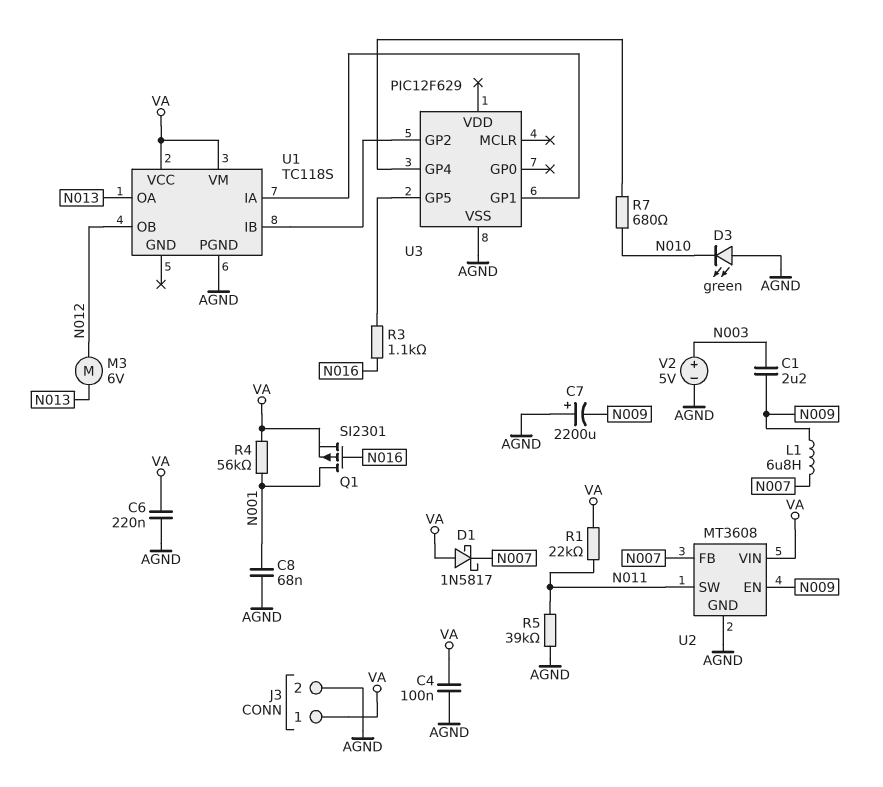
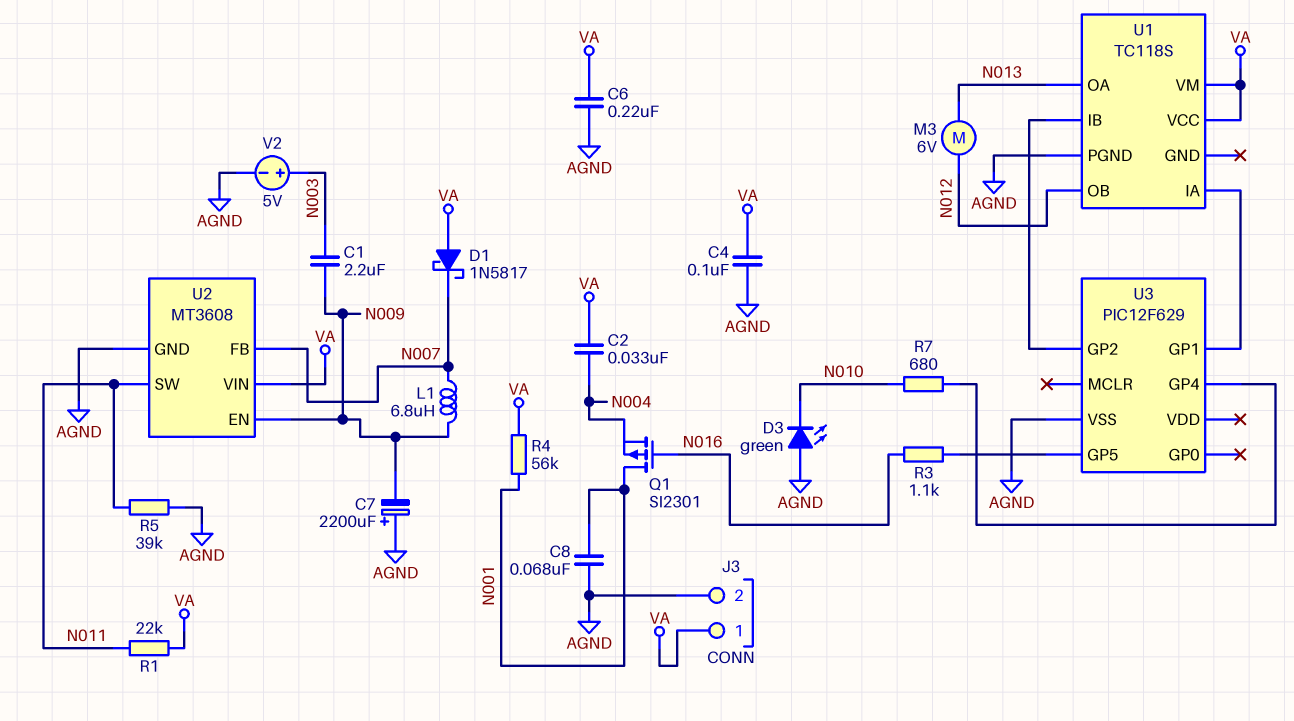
C2: none -> 33nF (N004, VA)
Q1: PMOS SI2301 (G N016, D N001, S VA) -> PMOS SI2301 (G N016, D N001, S N004)

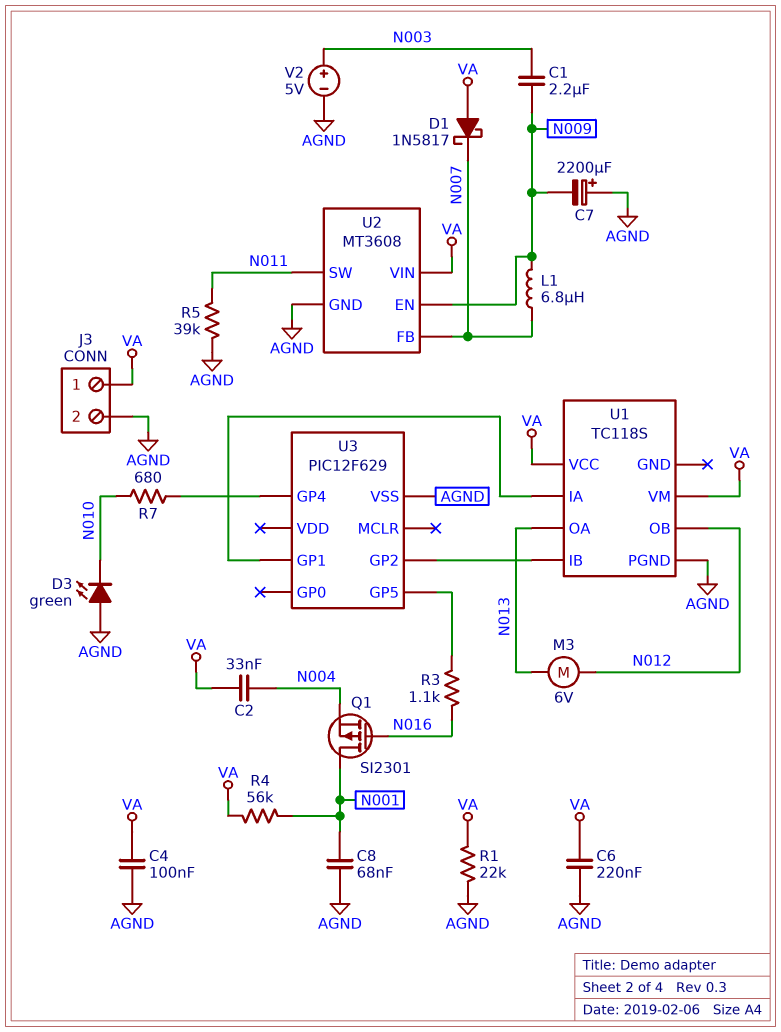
R1: 22k (N011, VA) -> 22k (AGND, VA)

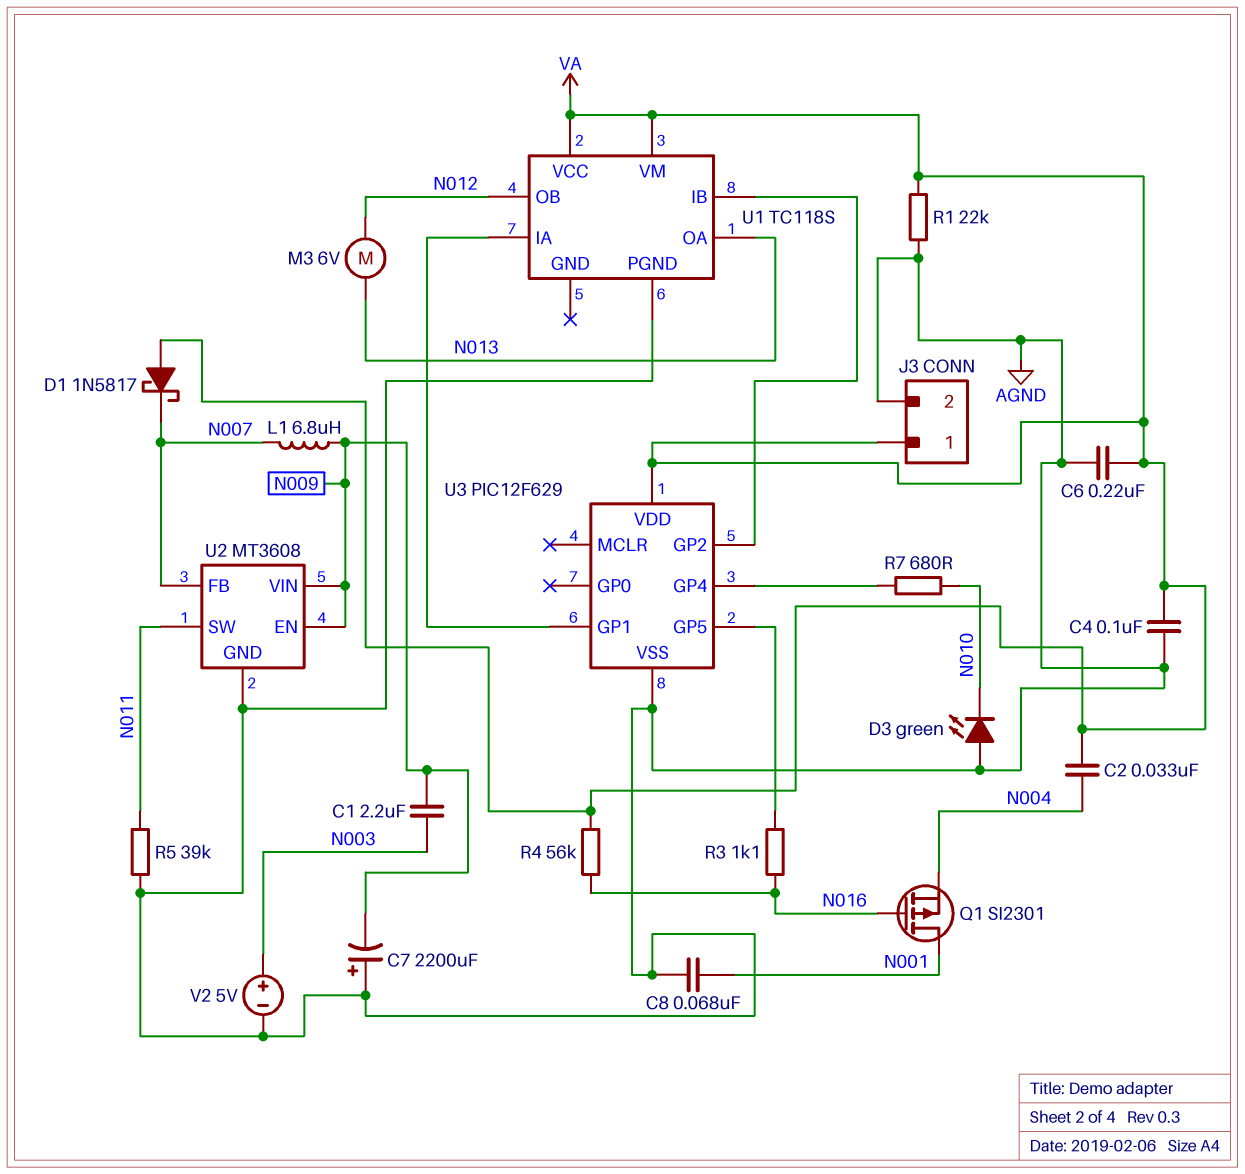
R4: 56k (N001, VA) -> 56k (N016, VA)
U2 pin VIN: VA -> N009
U3 pin VDD: none -> VA

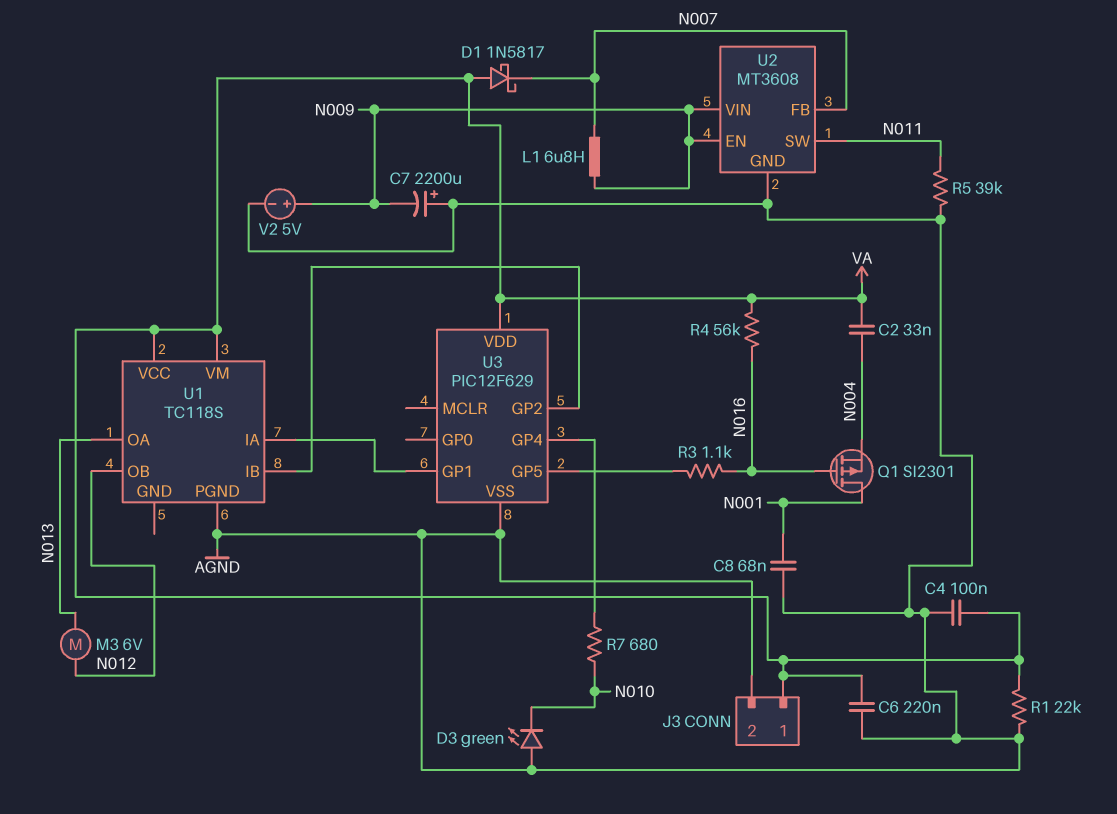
C1: 2.2uF (N003, N009) -> none
V2: 5V (plus N003, minus AGND) -> 5V (plus N009, minus AGND)

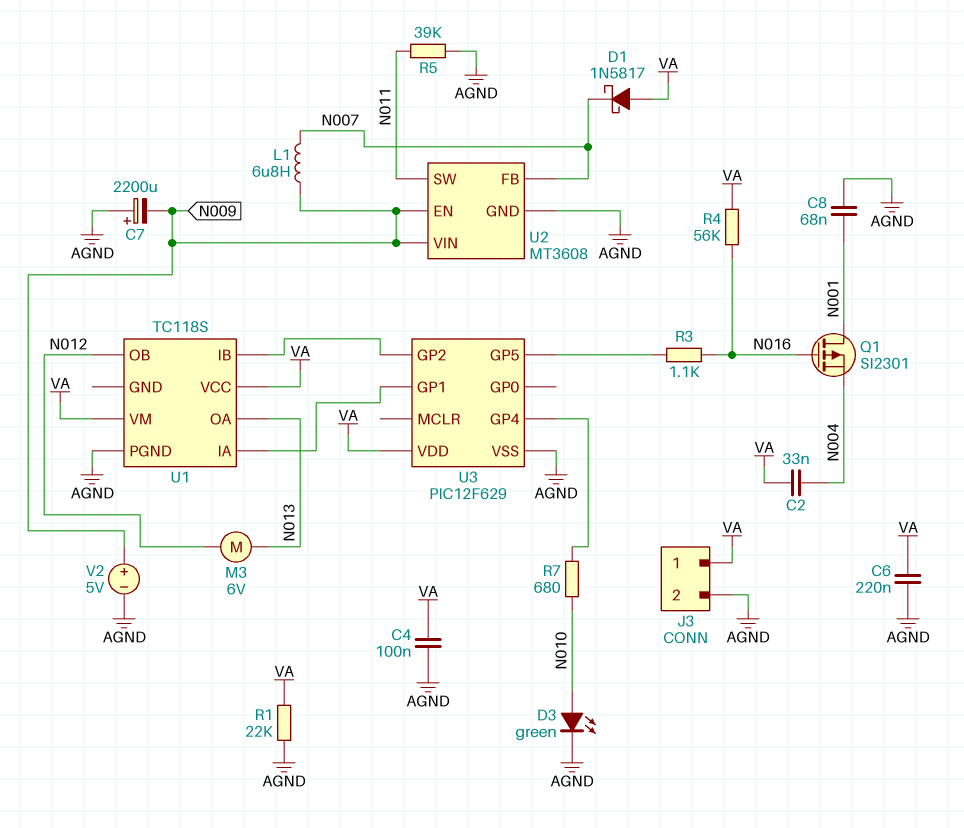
D3: LED green (A AGND, K N010) -> LED green (A N010, K AGND)

